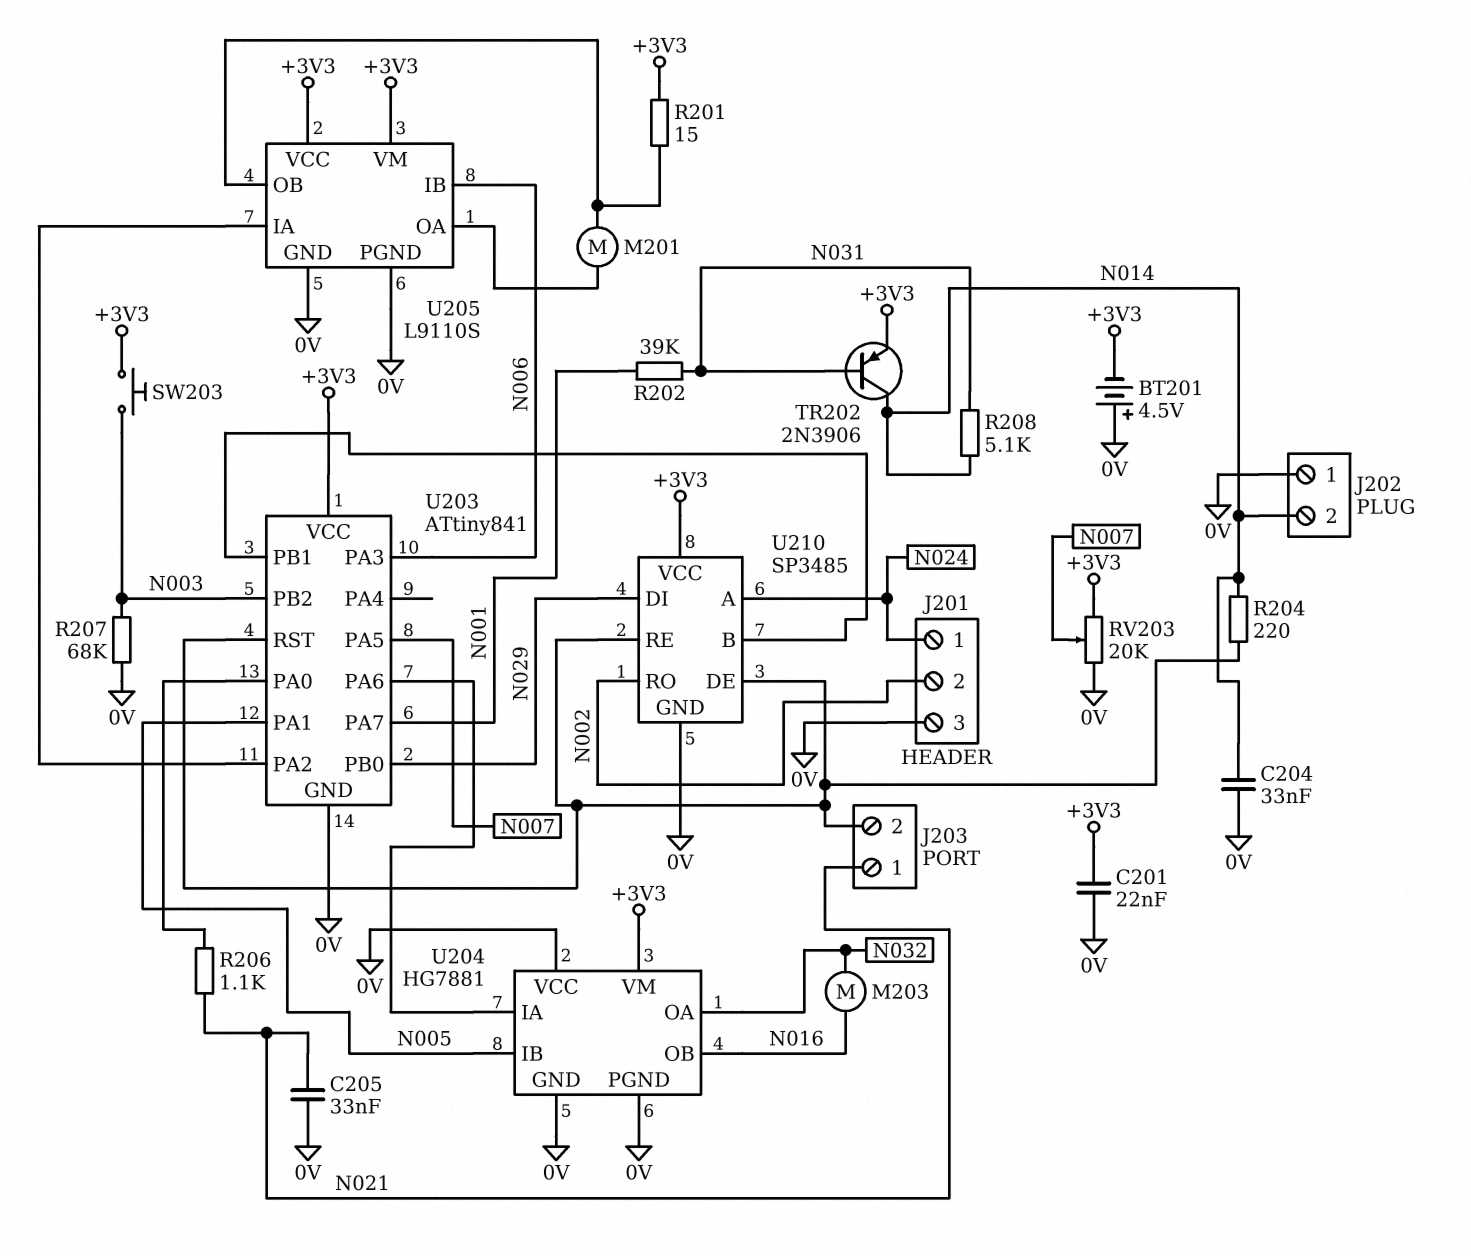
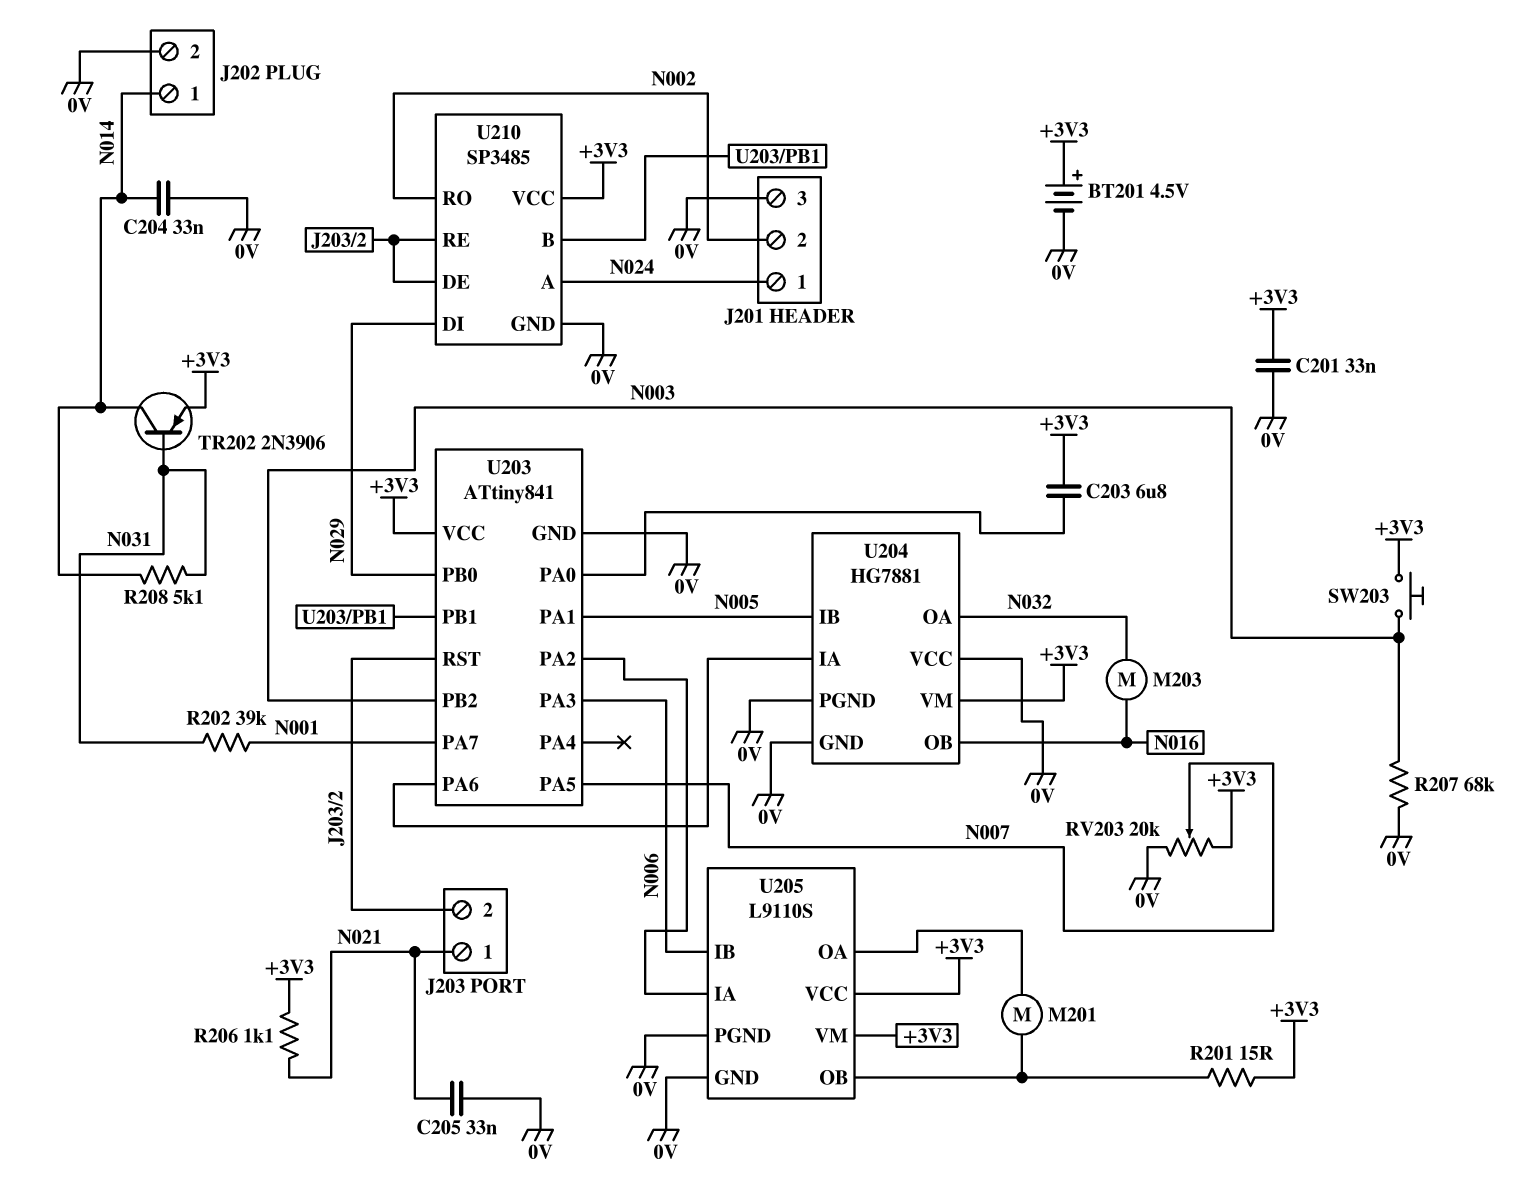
BT201: 4.5V (plus 0V, minus +3V3) -> 4.5V (plus +3V3, minus 0V)
C201: 22nF (+3V3, 0V) -> 33nF (+3V3, 0V)
C203: none -> 6.8uF (+3V3, U203/PA0)
J202 pin 1: 0V -> N014
J202 pin 2: N014 -> 0V
R204: 220 (J203/2, N014) -> none
R206: 1.1k (N021, U203/PA0) -> 1.1k (+3V3, N021)

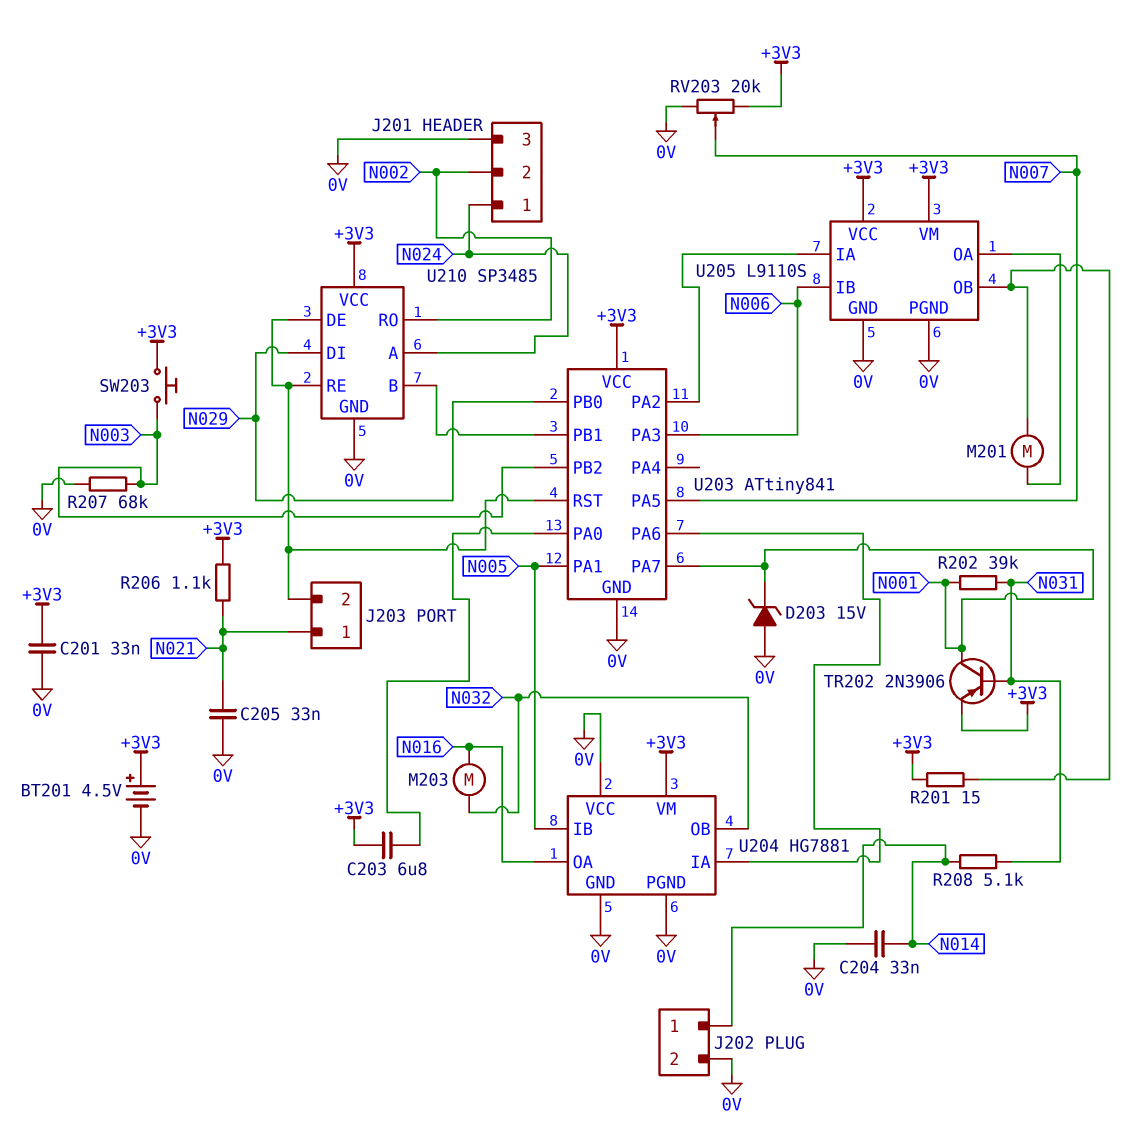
D203: none -> zener 15V (A 0V, K N001)
TR202: PNP 2N3906 (B N031, C N014, E +3V3) -> PNP 2N3906 (B N031, C N001, E +3V3)
U204 pin OA: N032 -> N016
U204 pin OB: N016 -> N032

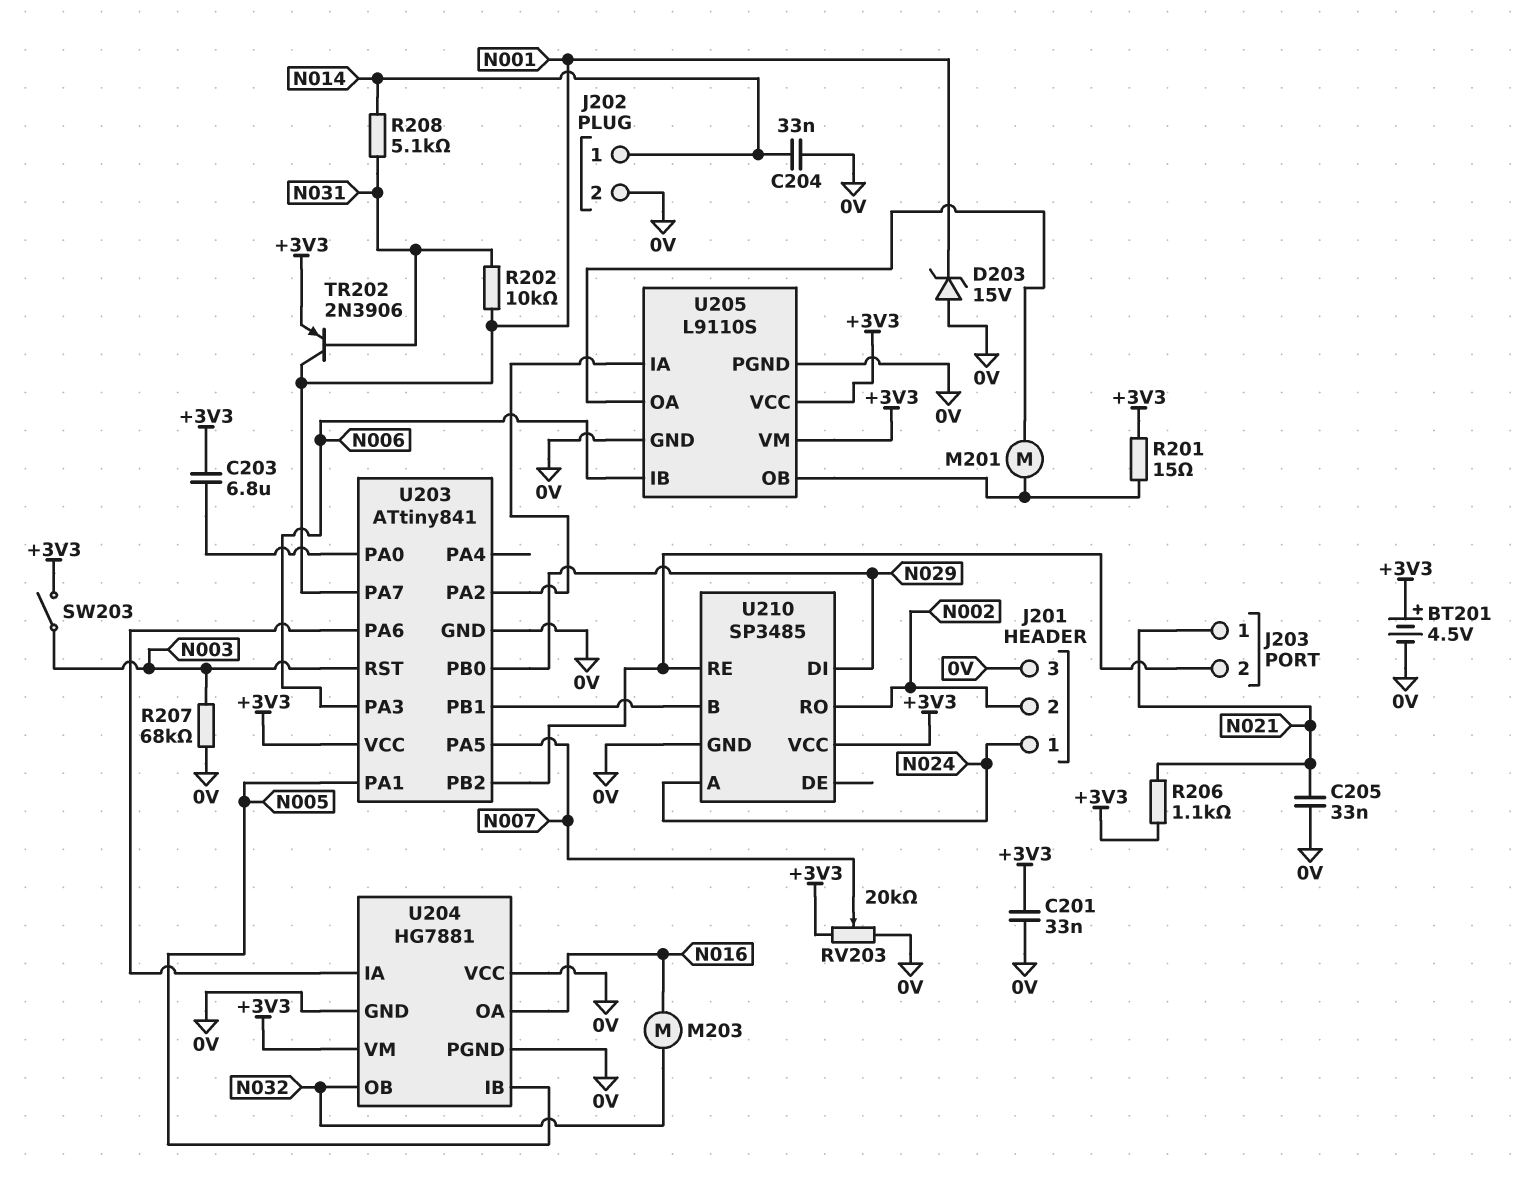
R202: 39k (N001, N031) -> 10k (N001, N031)
SW203: button (+3V3, N003) -> switch (+3V3, N003)
U203 pin PB2: N003 -> J203/2
U203 pin RST: J203/2 -> N003
U210 pin DE: J203/2 -> none

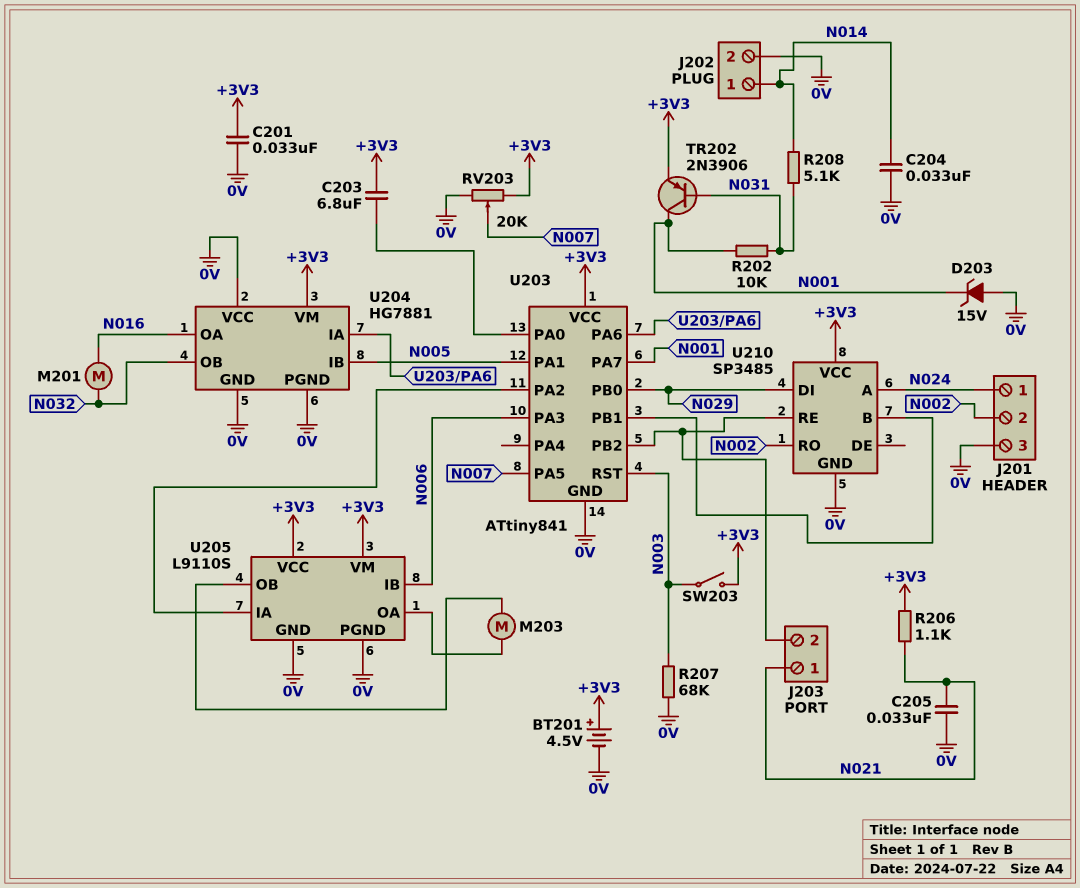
M201: motor (U205/OA, U205/OB) -> motor (N016, N032)
M203: motor (N016, N032) -> motor (U205/OA, U205/OB)
R201: 15 (+3V3, U205/OB) -> none

